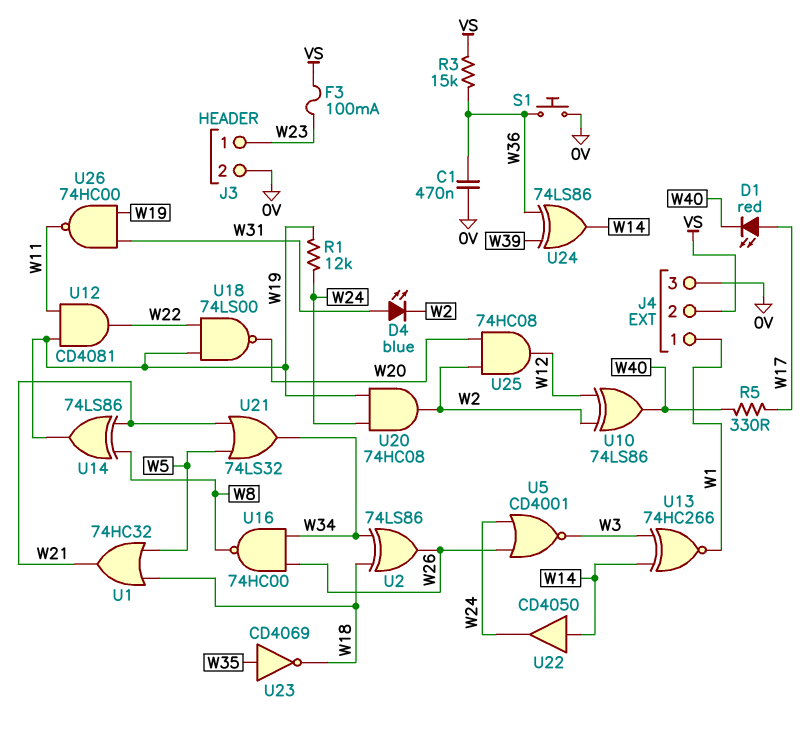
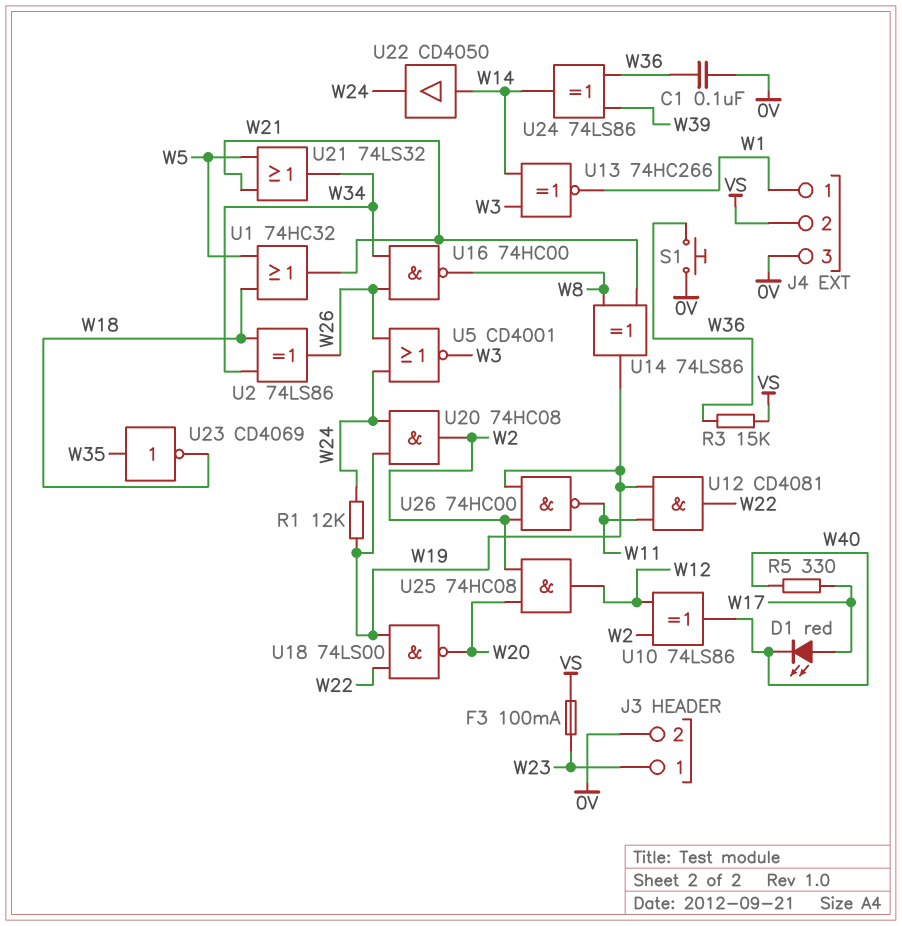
C1: 470nF (0V, W36) -> 100nF (0V, W36)
D4: LED blue (A W31, K W2) -> none
U26: NAND 74HC00 (in W19, in W31, out W11) -> NAND 74HC00 (in W2, in W19, out W11)

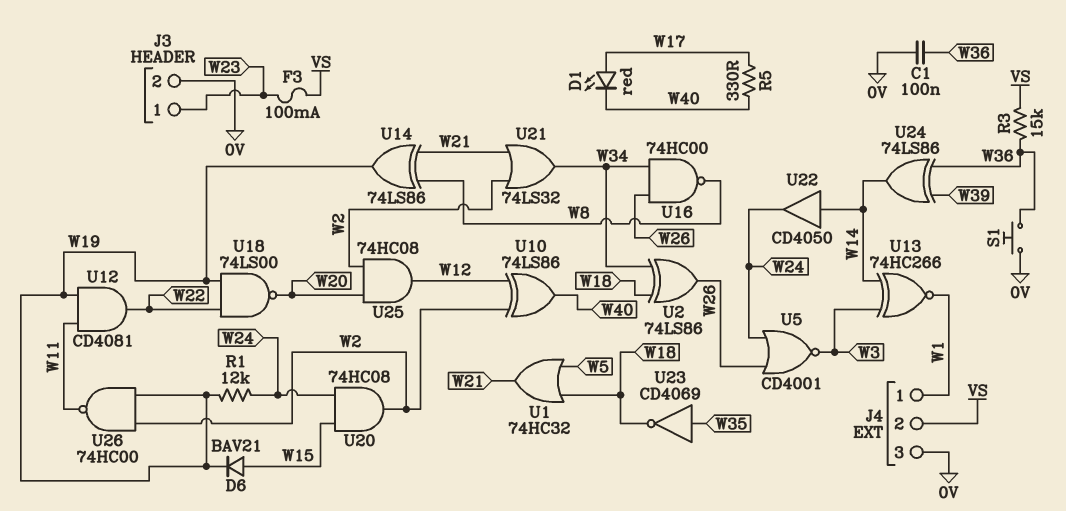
D6: none -> diode BAV21 (A W15, K W19)
U20: AND 74HC08 (in W19, in W24, out W2) -> AND 74HC08 (in W15, in W24, out W2)
U21: OR 74LS32 (in W5, in W21, out W34) -> OR 74LS32 (in W2, in W21, out W34)

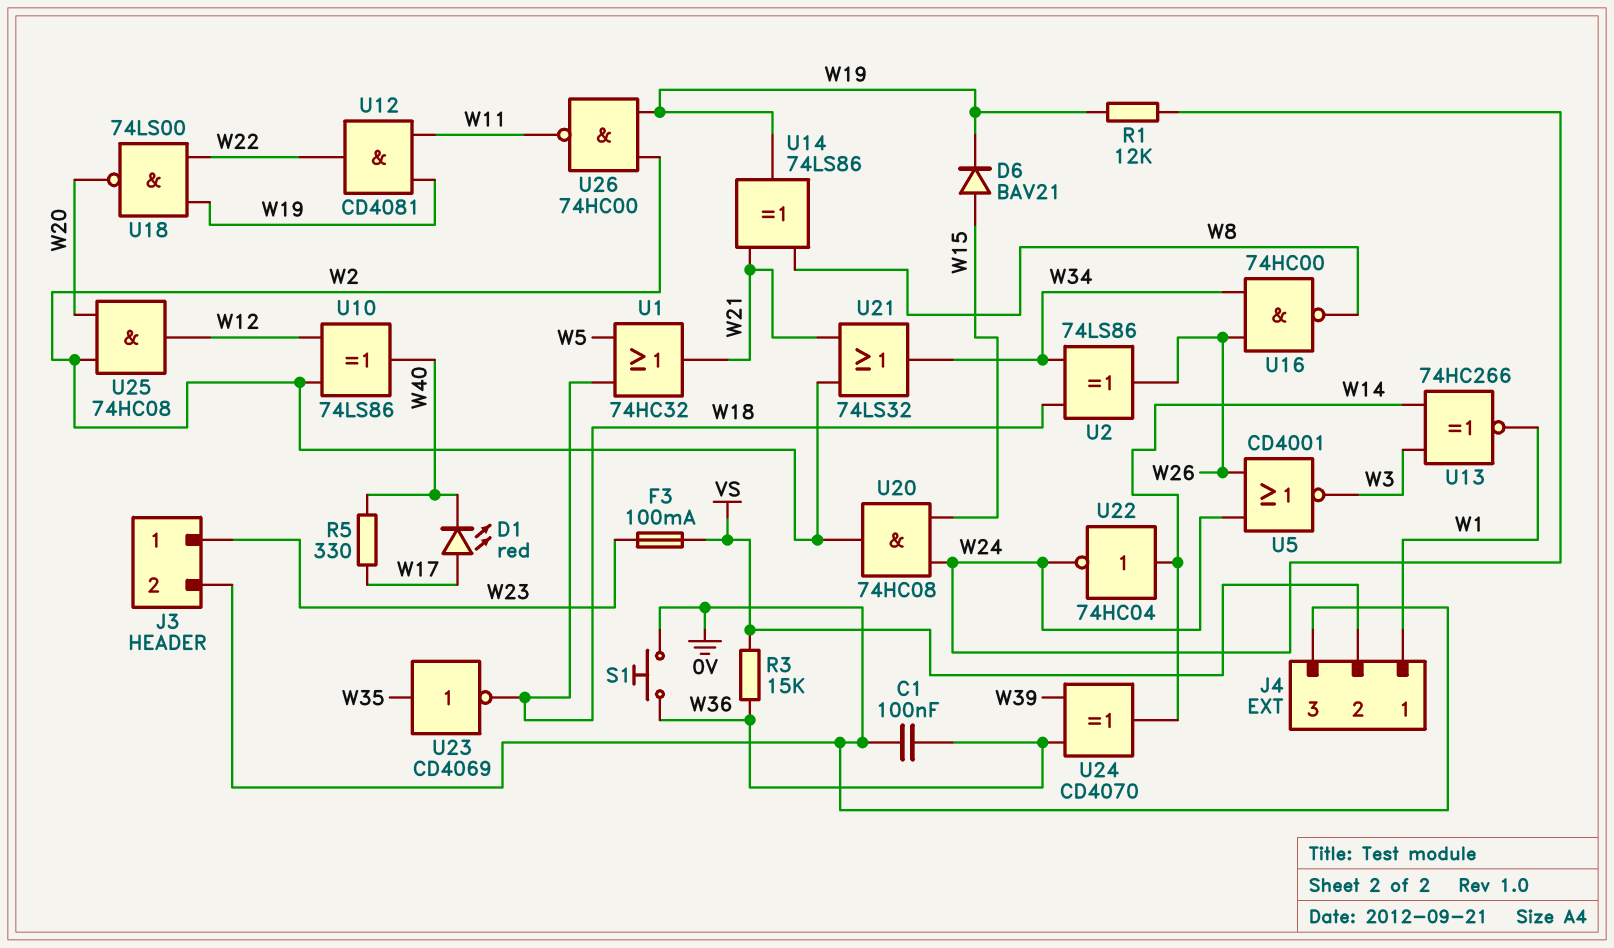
U22: buffer CD4050 (in W14, out W24) -> NOT 74HC04 (in W14, out W24)
U24: XOR 74LS86 (in W36, in W39, out W14) -> XOR CD4070 (in W36, in W39, out W14)

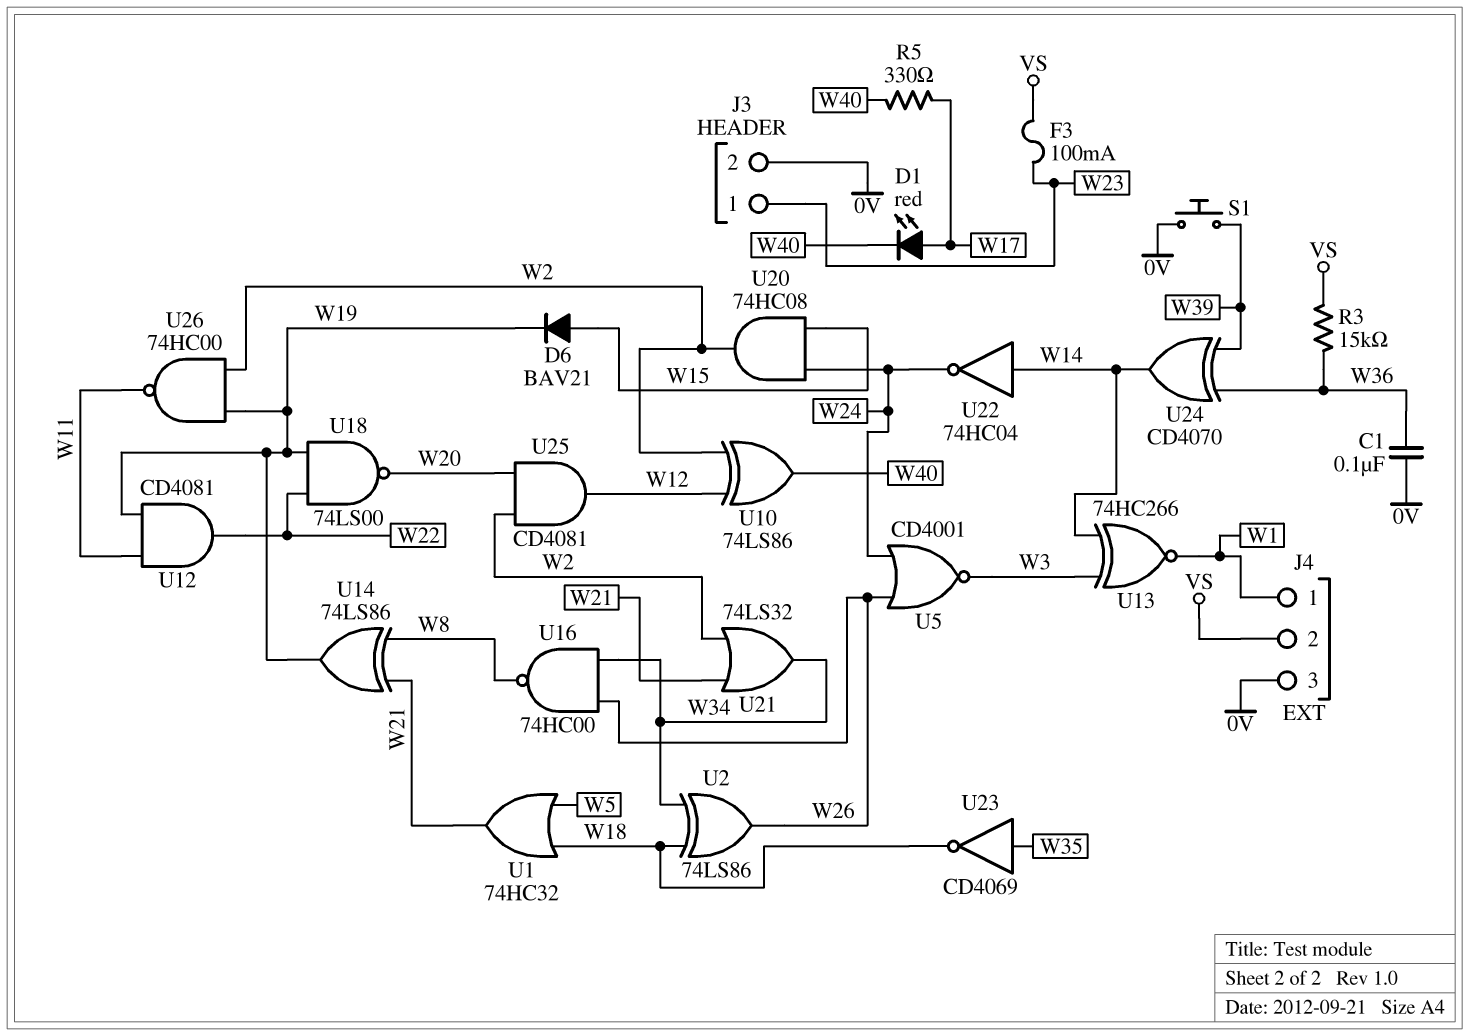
R1: 12k (W19, W24) -> none
S1: button (0V, W36) -> button (0V, W39)
U25: AND 74HC08 (in W2, in W20, out W12) -> AND CD4081 (in W2, in W20, out W12)

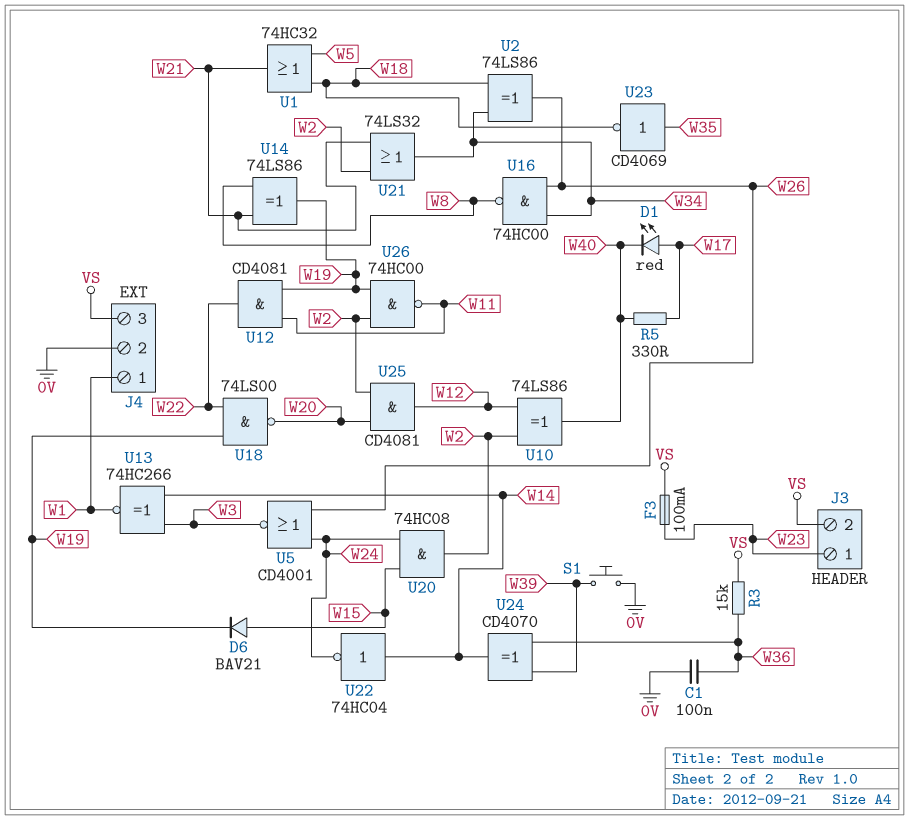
J3 pin 2: 0V -> VS
J4 pin 2: VS -> 0V
J4 pin 3: 0V -> VS

